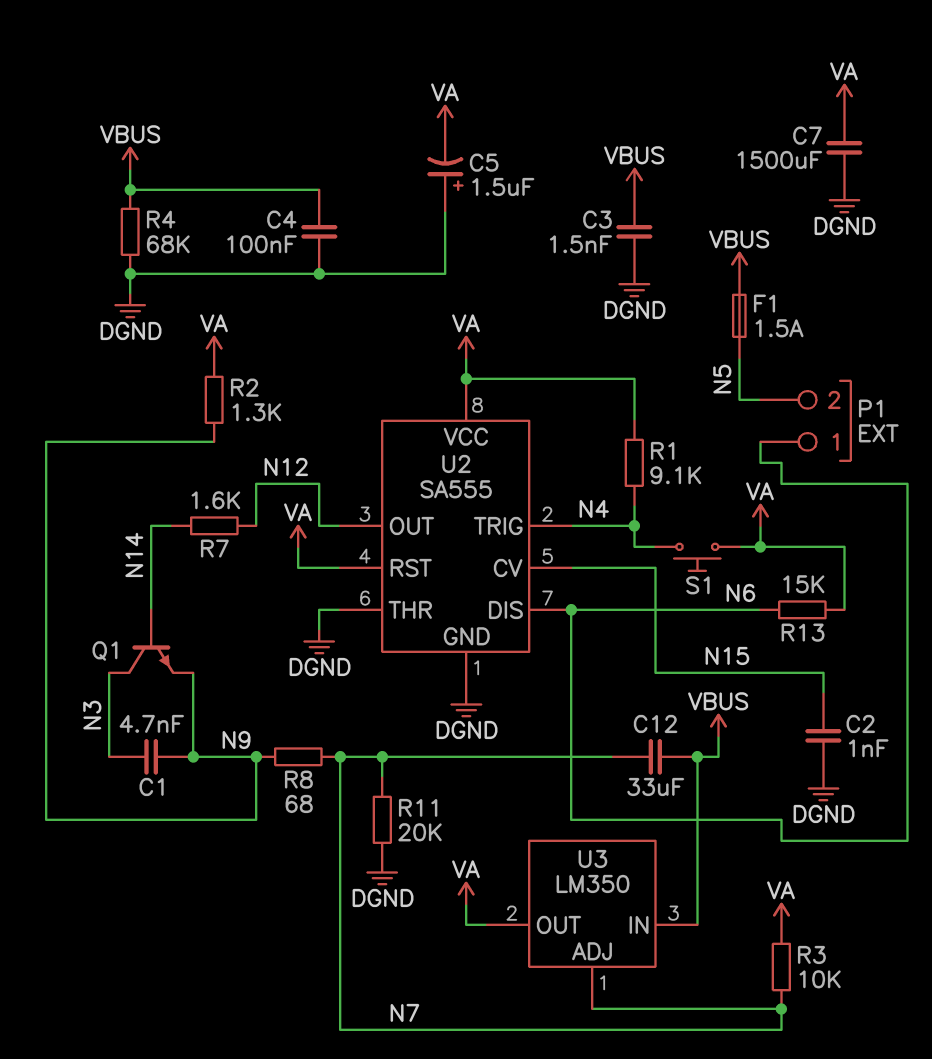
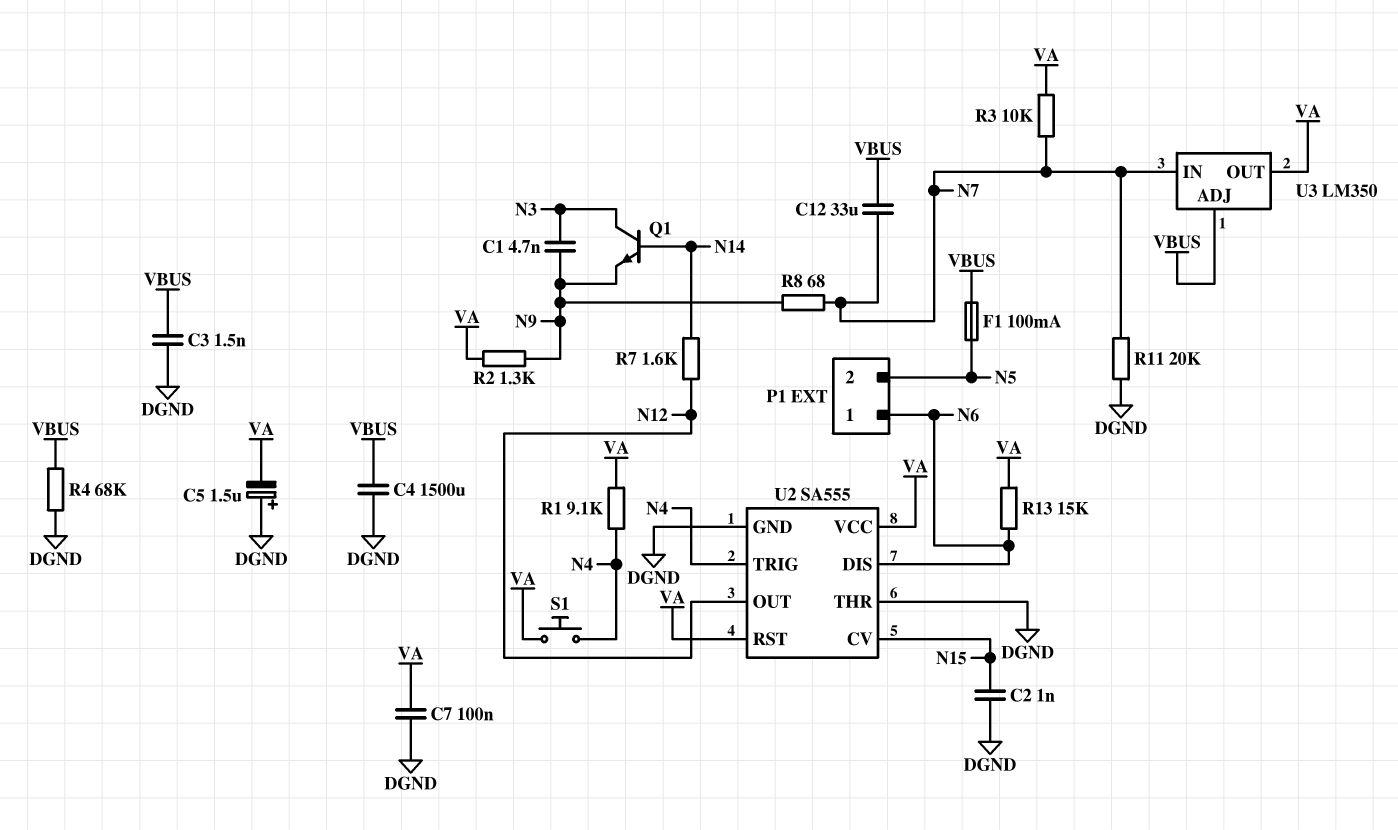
C4: 100nF (DGND, VBUS) -> 1500uF (DGND, VBUS)
C7: 1500uF (DGND, VA) -> 100nF (DGND, VA)
F1: 1.5A (N5, VBUS) -> 100mA (N5, VBUS)
U3 pin ADJ: N7 -> VBUS
U3 pin IN: VBUS -> N7

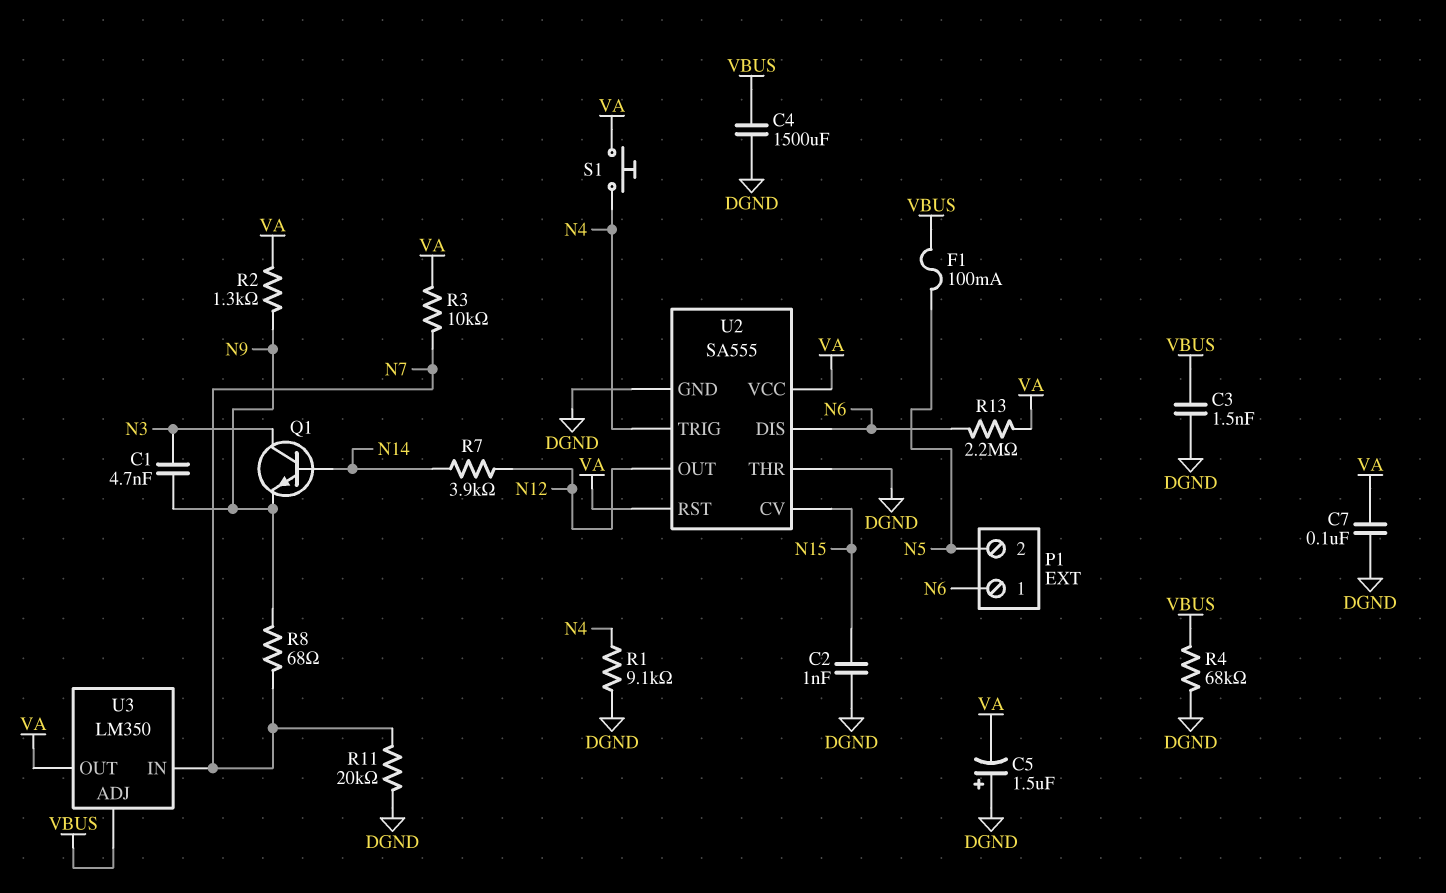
C12: 33uF (N7, VBUS) -> none
R1: 9.1k (N4, VA) -> 9.1k (DGND, N4)
R7: 1.6k (N12, N14) -> 3.9k (N12, N14)
R13: 15k (N6, VA) -> 2.2M (N6, VA)

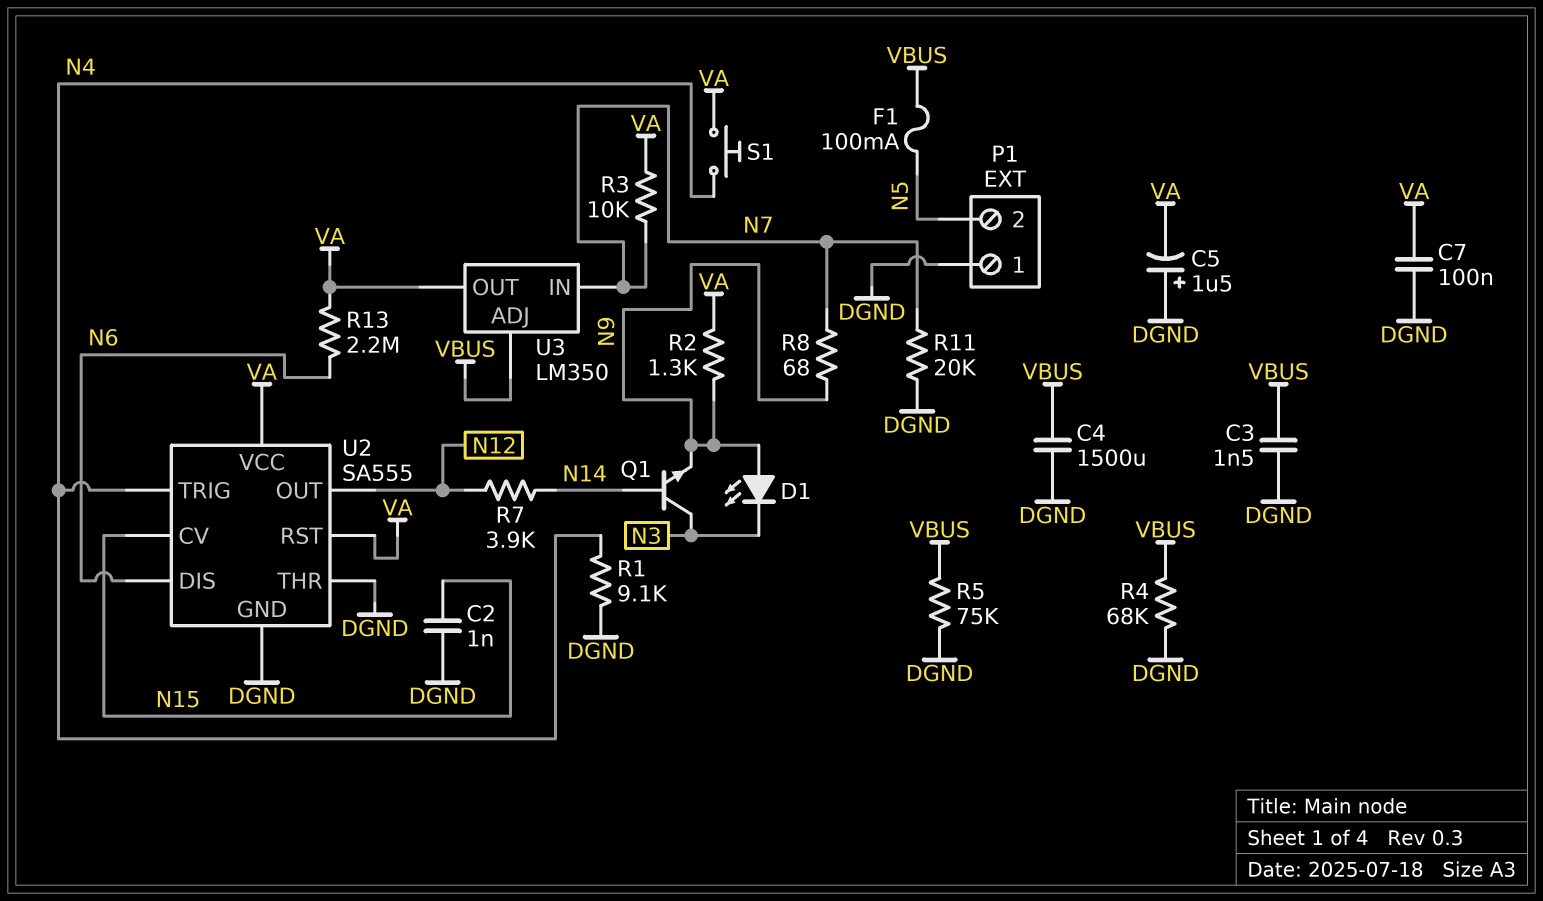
C1: 4.7nF (N3, N9) -> none
D1: none -> LED (A N9, K N3)
P1 pin 1: N6 -> DGND
R5: none -> 75k (DGND, VBUS)

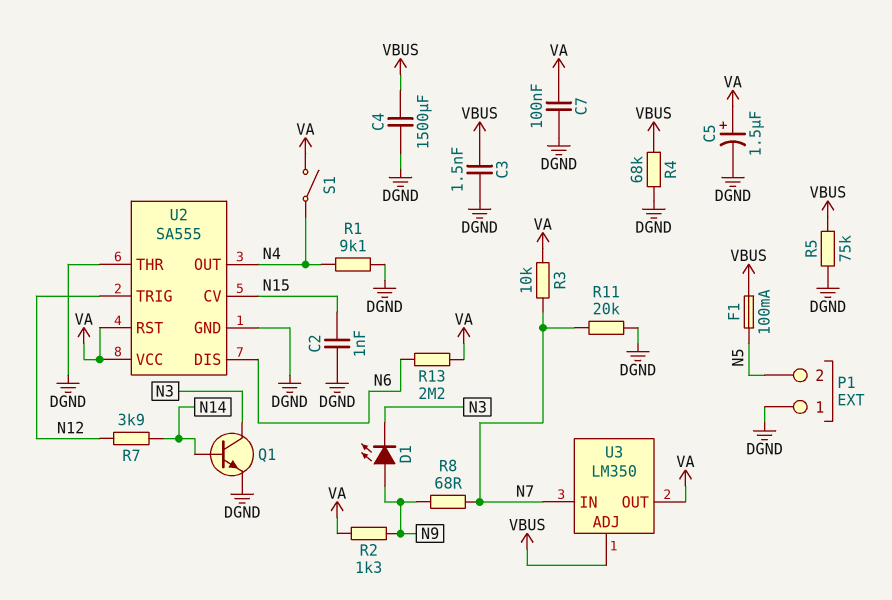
C5: 1.5uF (plus DGND, minus VA) -> 1.5uF (plus VA, minus DGND)
Q1: NPN (B N14, C N3, E N9) -> NPN (B N14, C N3, E DGND)
S1: button (N4, VA) -> switch (N4, VA)
U2 pin OUT: N12 -> N4
U2 pin TRIG: N4 -> N12

